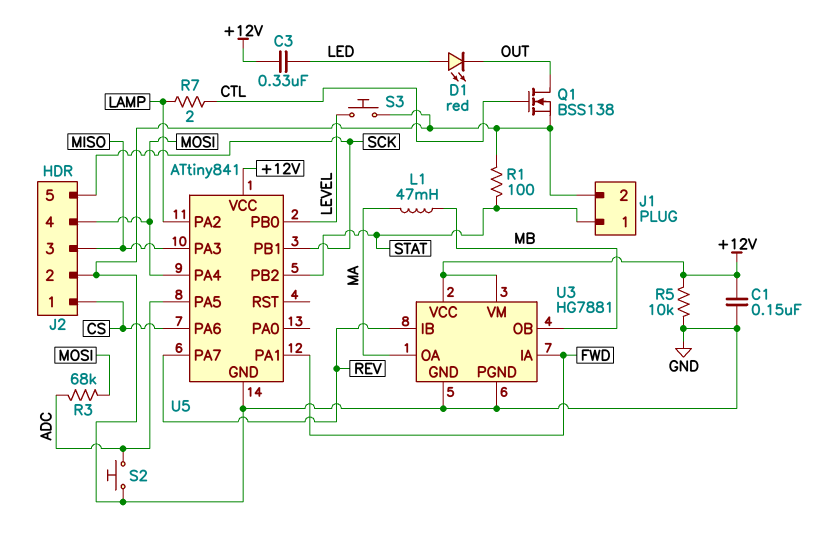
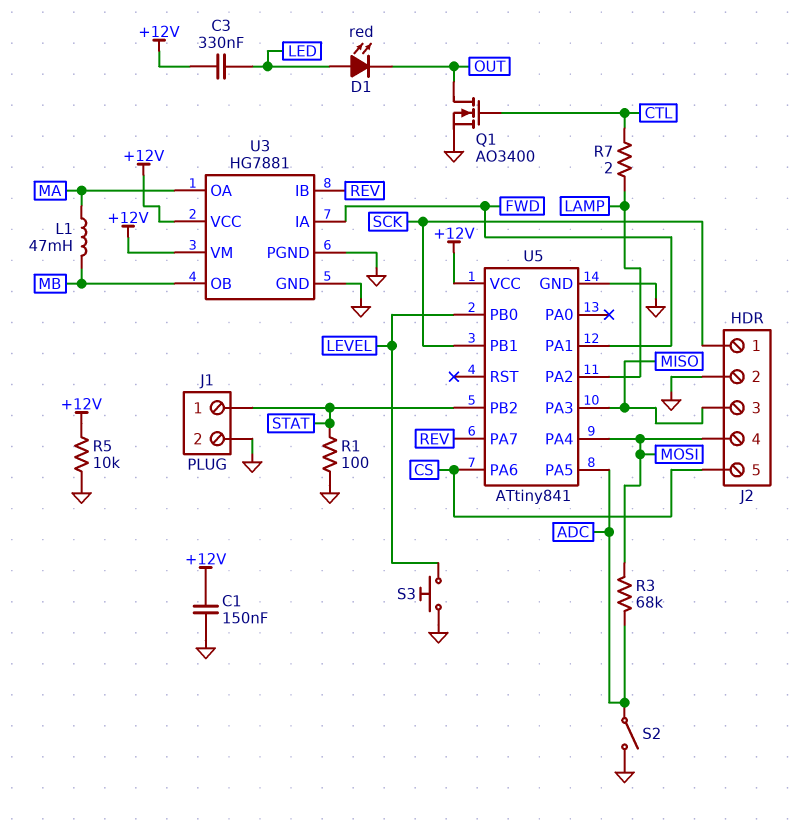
J2 pin 1: CS -> SCK
J2 pin 5: SCK -> CS
Q1: NMOS BSS138 (G CTL, D OUT, S GND) -> NMOS AO3400 (G CTL, D OUT, S GND)
S2: button (ADC, GND) -> switch (ADC, GND)

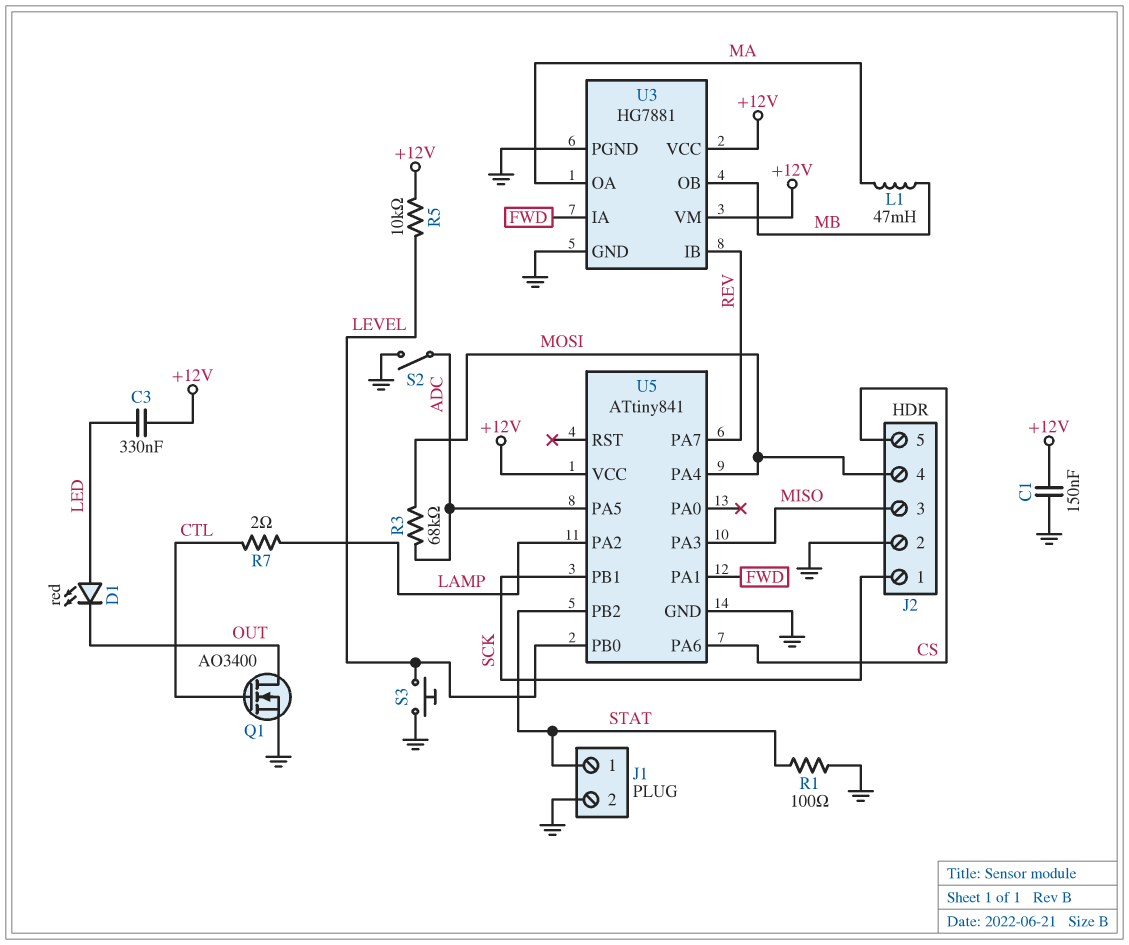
R5: 10k (+12V, GND) -> 10k (+12V, LEVEL)

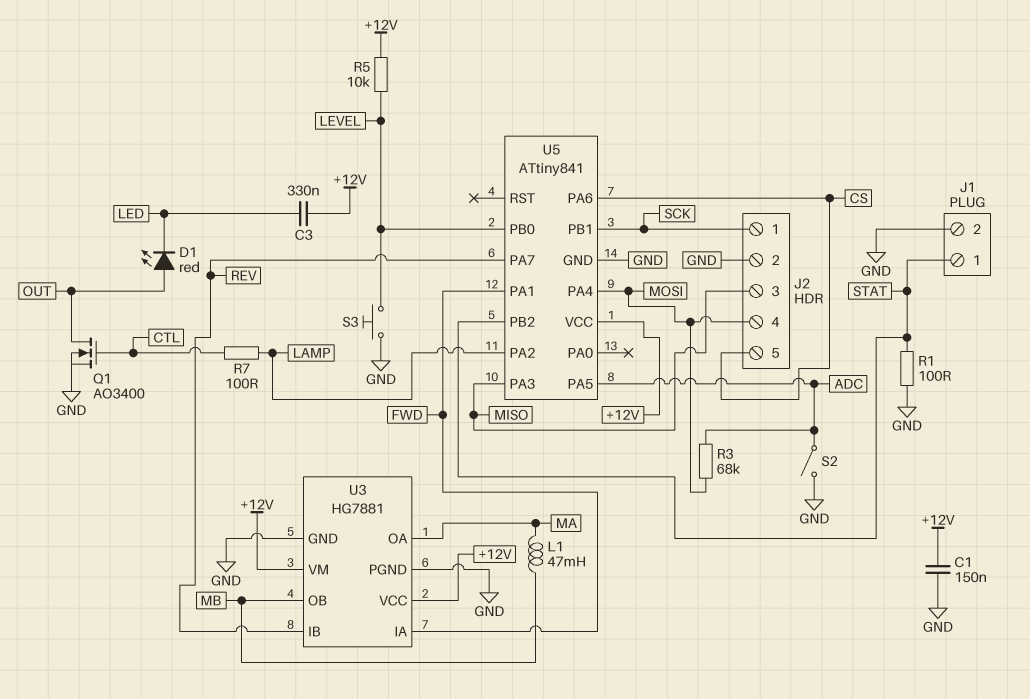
D1: LED red (A LED, K OUT) -> LED red (A OUT, K LED)
R7: 2 (CTL, LAMP) -> 100 (CTL, LAMP)

